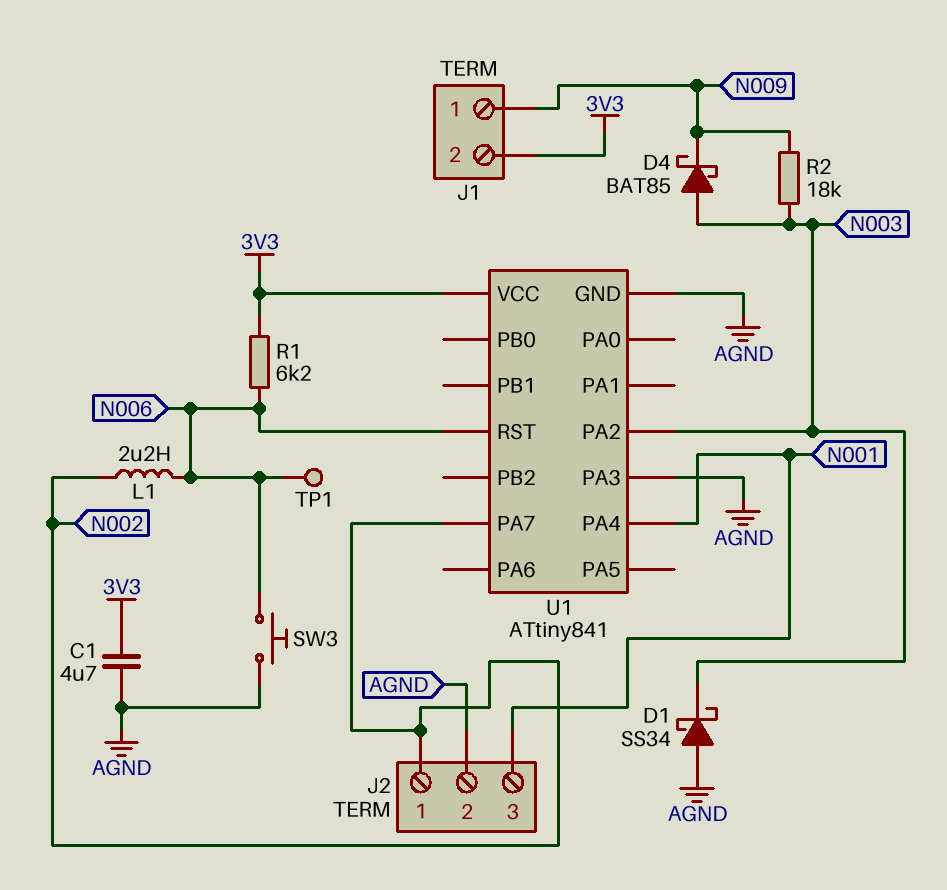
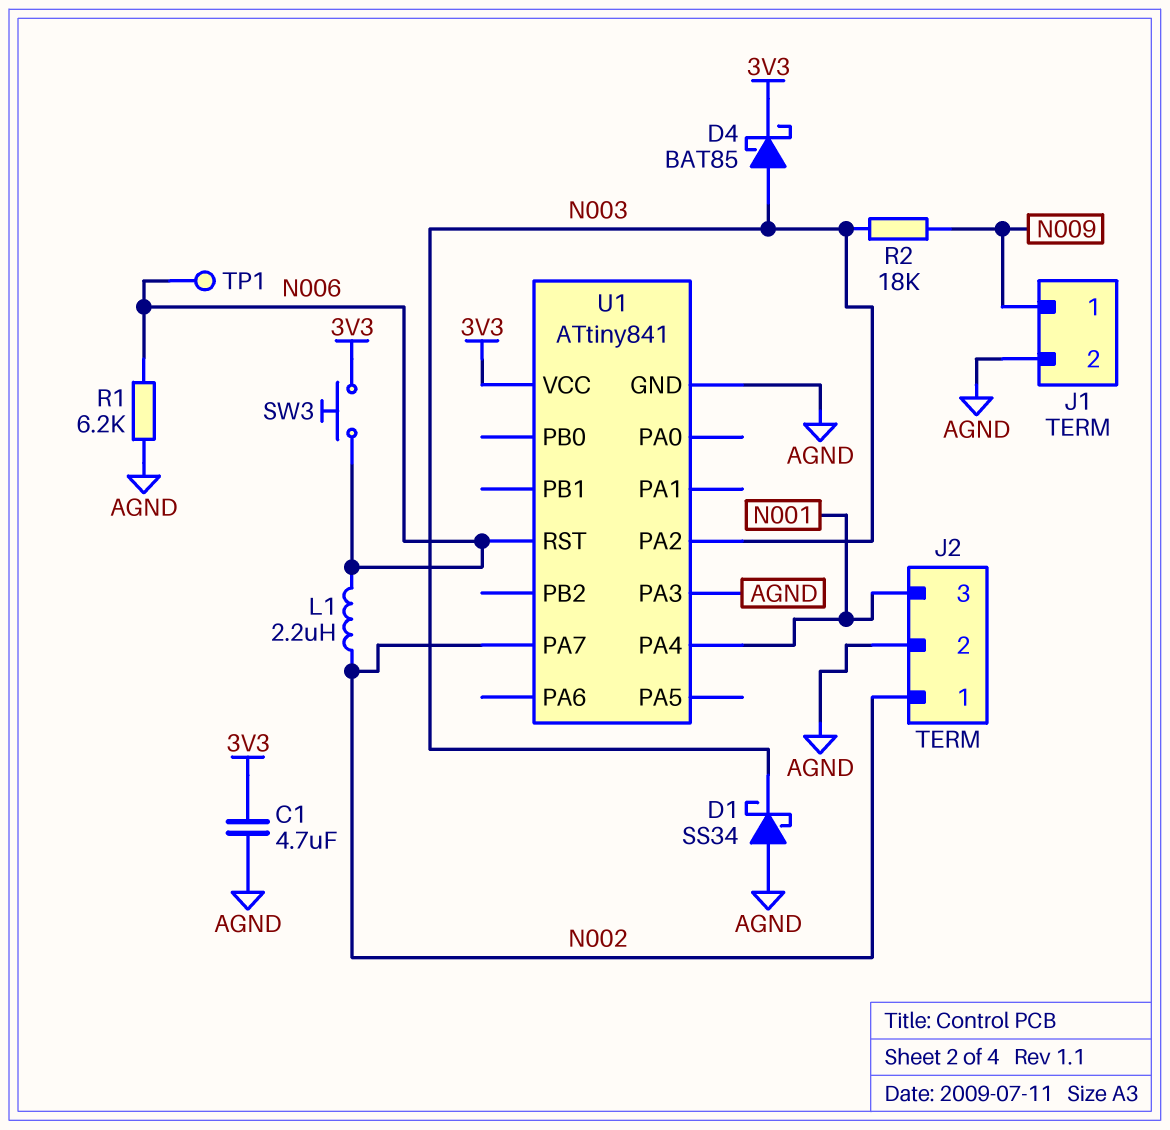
D4: schottky BAT85 (A N003, K N009) -> schottky BAT85 (A N003, K 3V3)
J1 pin 2: 3V3 -> AGND
R1: 6.2k (3V3, N006) -> 6.2k (AGND, N006)
SW3: button (AGND, N006) -> button (3V3, N006)

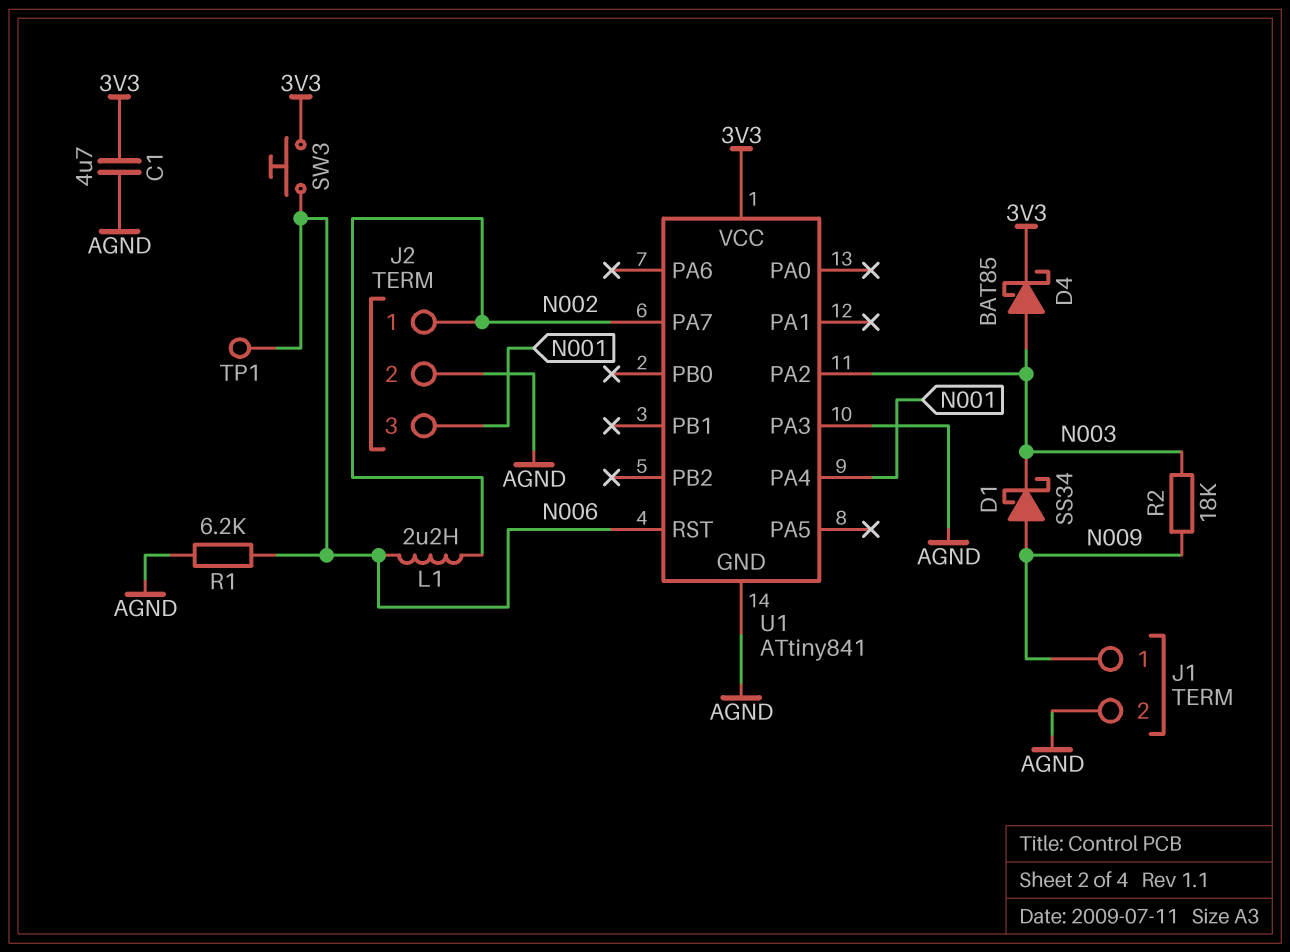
D1: schottky SS34 (A AGND, K N003) -> schottky SS34 (A N009, K N003)

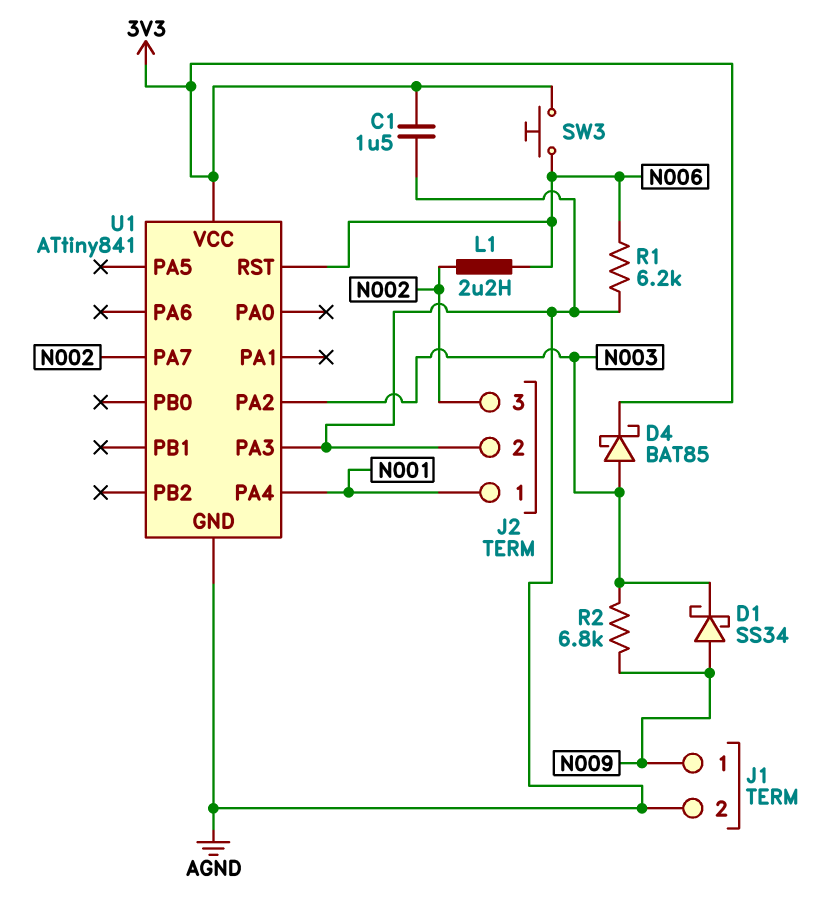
C1: 4.7uF (3V3, AGND) -> 1.5uF (3V3, AGND)
J2 pin 1: N002 -> N001
J2 pin 3: N001 -> N002
R2: 18k (N003, N009) -> 6.8k (N003, N009)
TP1: test point (N006) -> none

